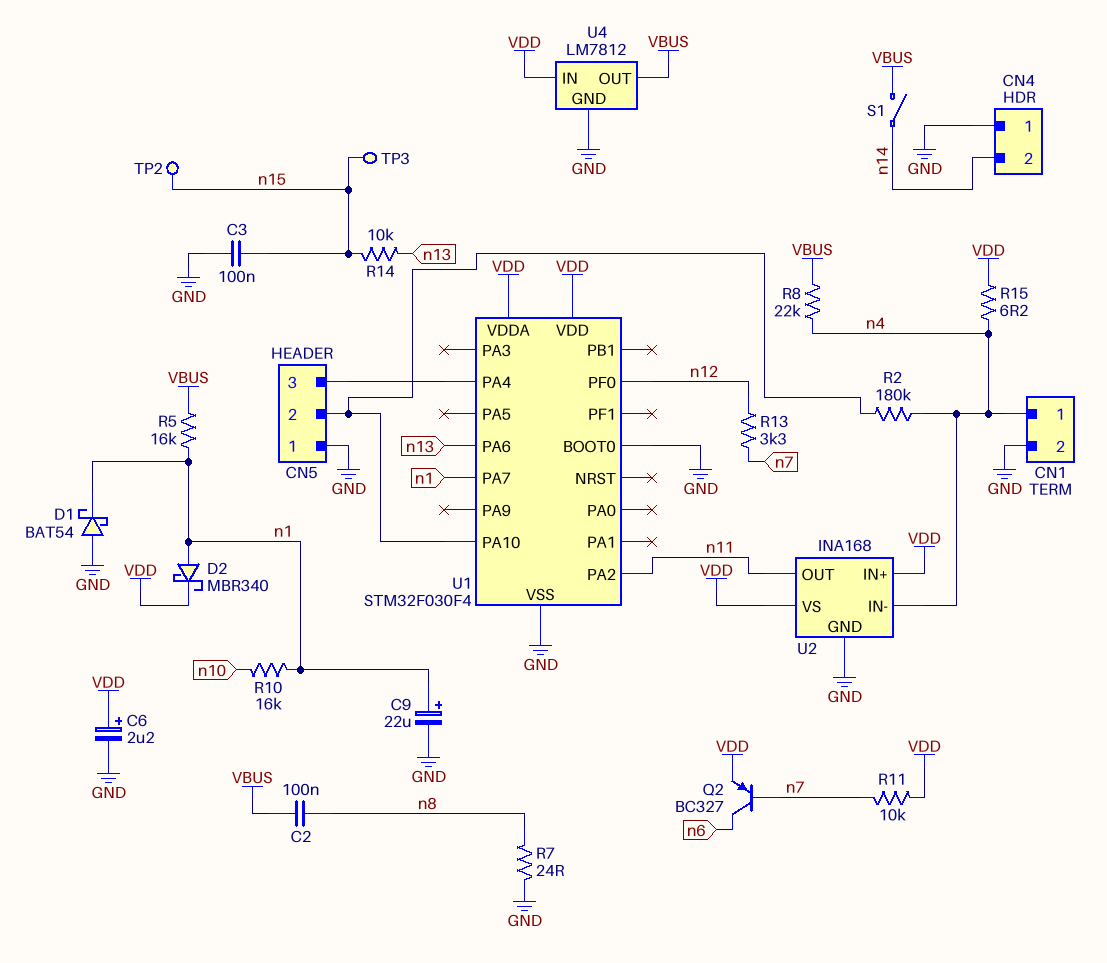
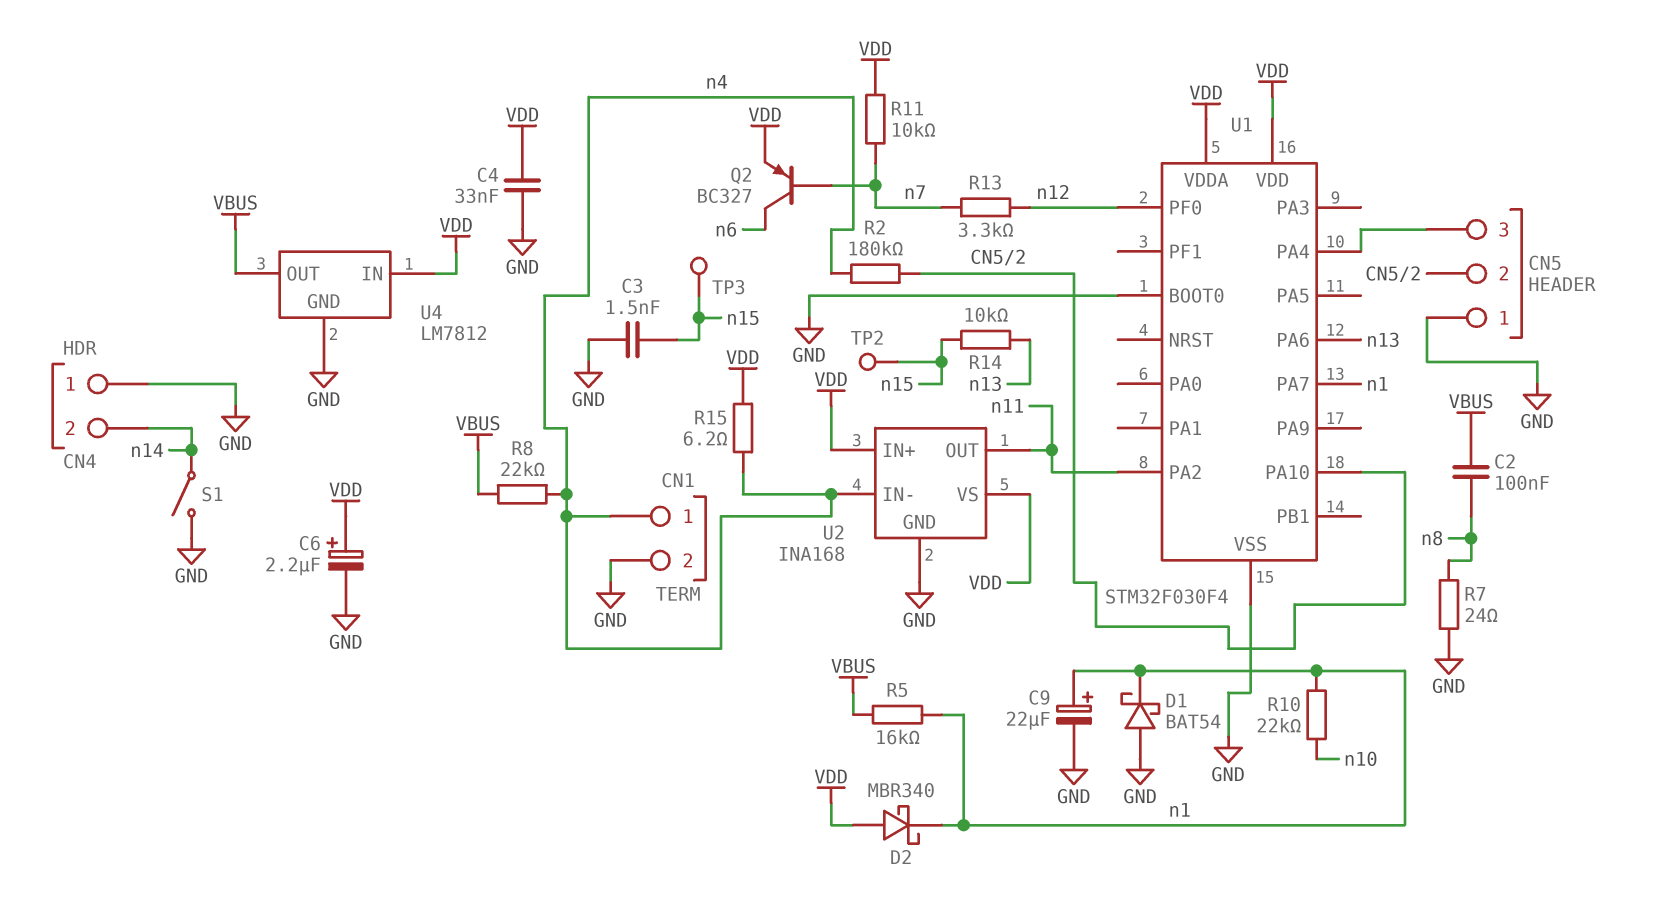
C3: 100nF (GND, n15) -> 1.5nF (GND, n15)
C4: none -> 33nF (GND, VDD)
D2: schottky MBR340 (A n1, K VDD) -> schottky MBR340 (A VDD, K n1)
R10: 16k (n1, n10) -> 22k (n1, n10)
S1: switch (VBUS, n14) -> switch (GND, n14)

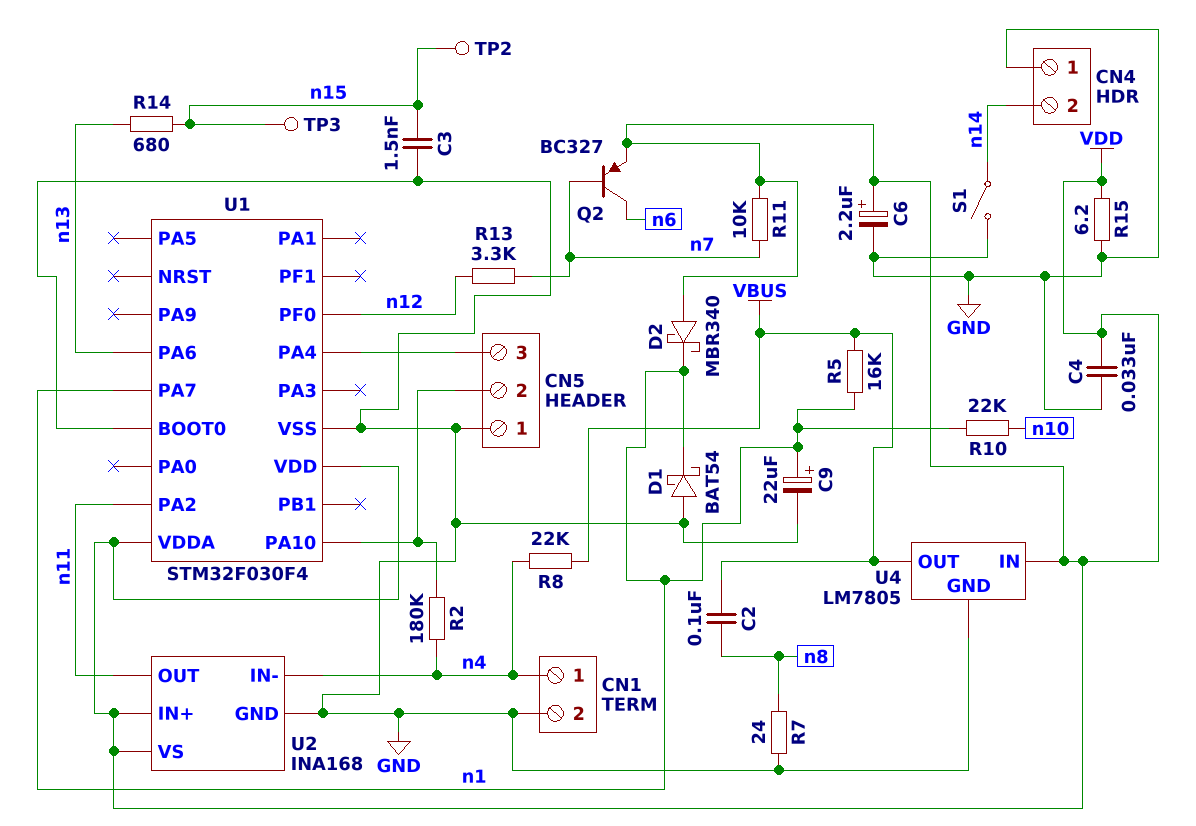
R14: 10k (n13, n15) -> 680 (n13, n15)
R15: 6.2 (VDD, n4) -> 6.2 (GND, VDD)
U4: LM7812 -> LM7805

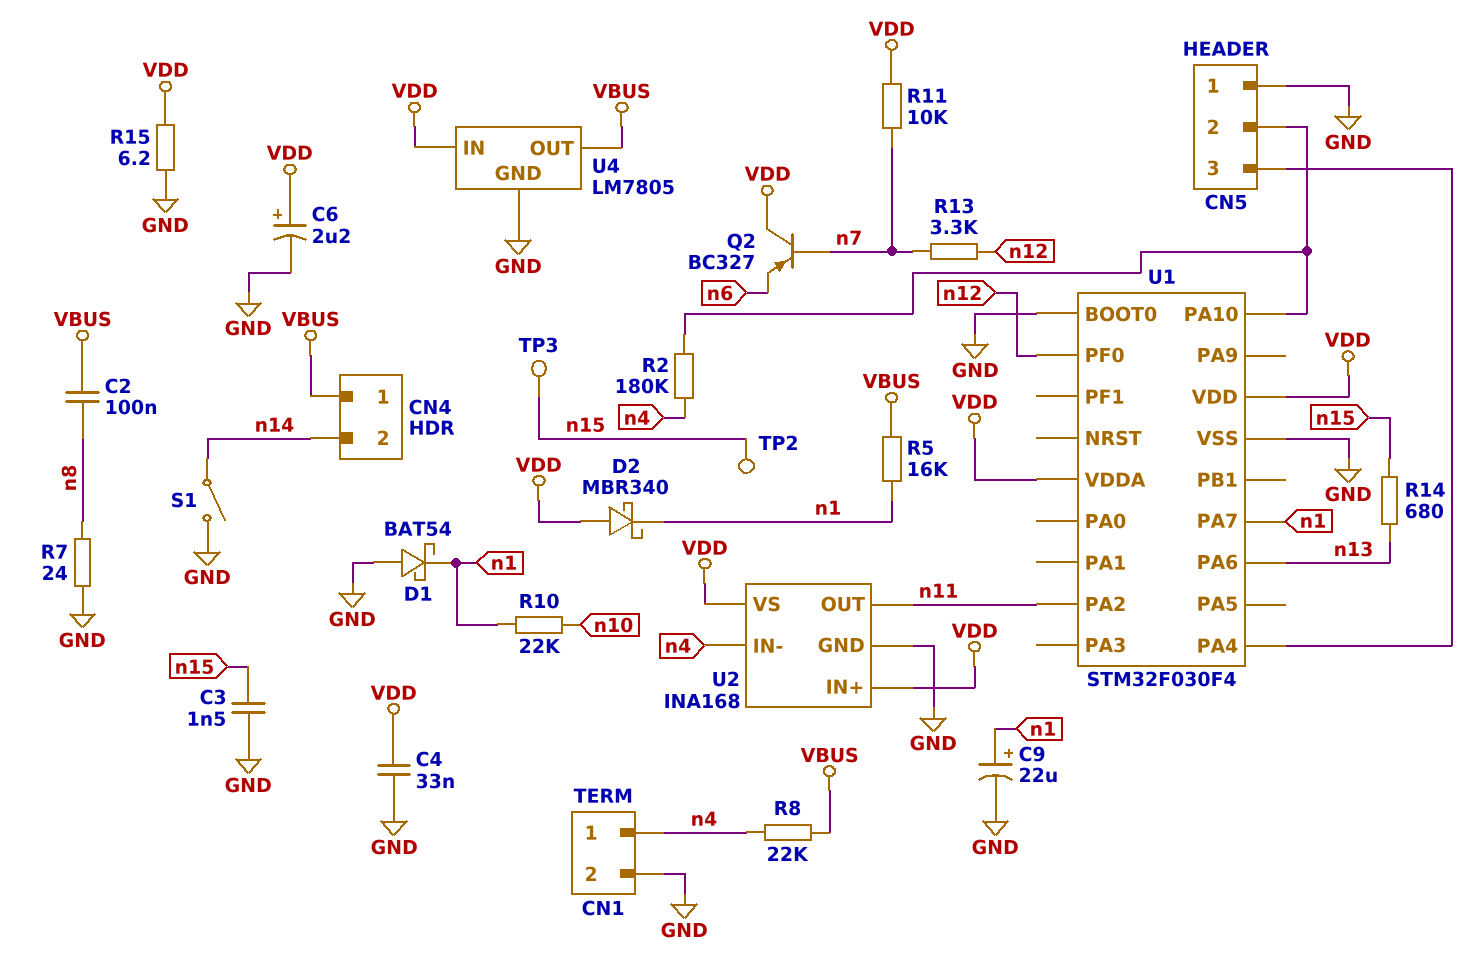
CN4 pin 1: GND -> VBUS
Q2: PNP BC327 (B n7, C n6, E VDD) -> PNP BC327 (B n7, C VDD, E n6)

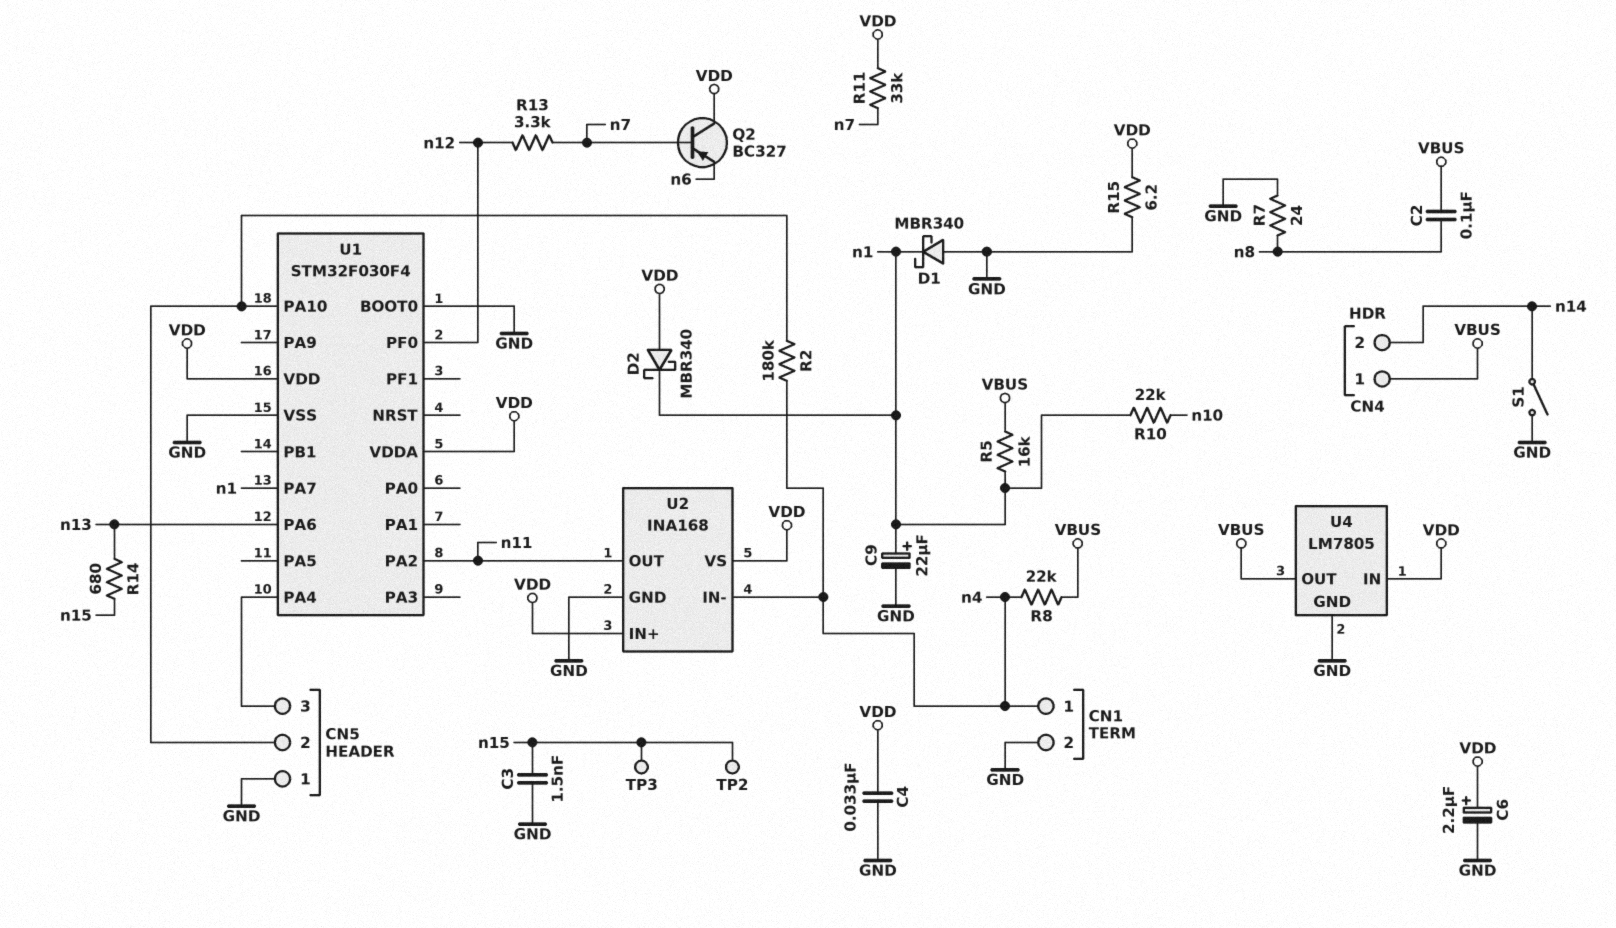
D1: schottky BAT54 (A GND, K n1) -> schottky MBR340 (A GND, K n1)
R11: 10k (VDD, n7) -> 33k (VDD, n7)

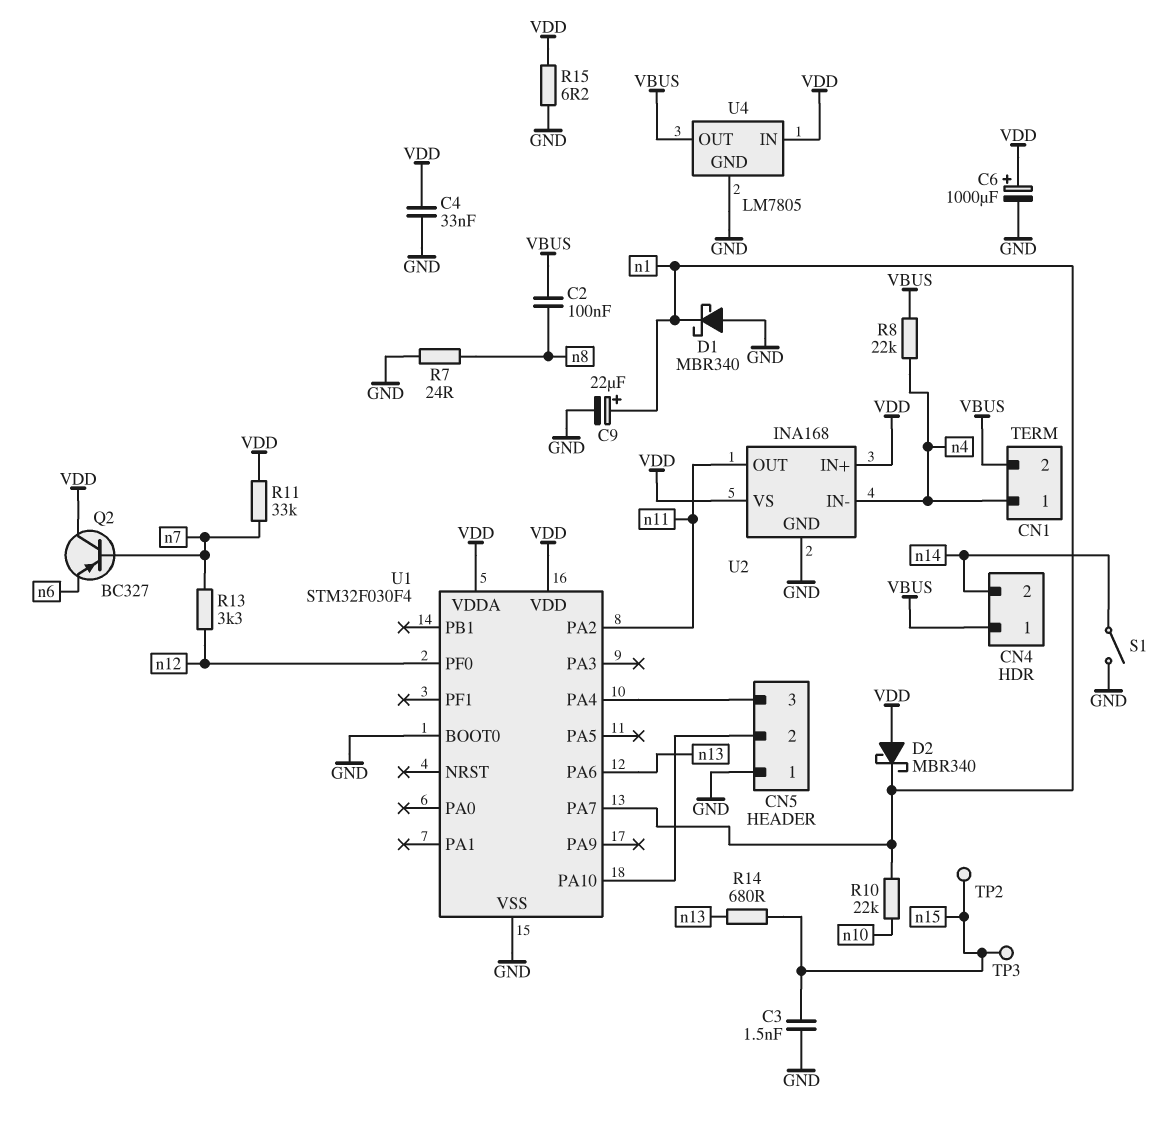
C6: 2.2uF (plus VDD, minus GND) -> 1000uF (plus VDD, minus GND)
CN1 pin 2: GND -> VBUS
R2: 180k (CN5/2, n4) -> none
R5: 16k (VBUS, n1) -> none

